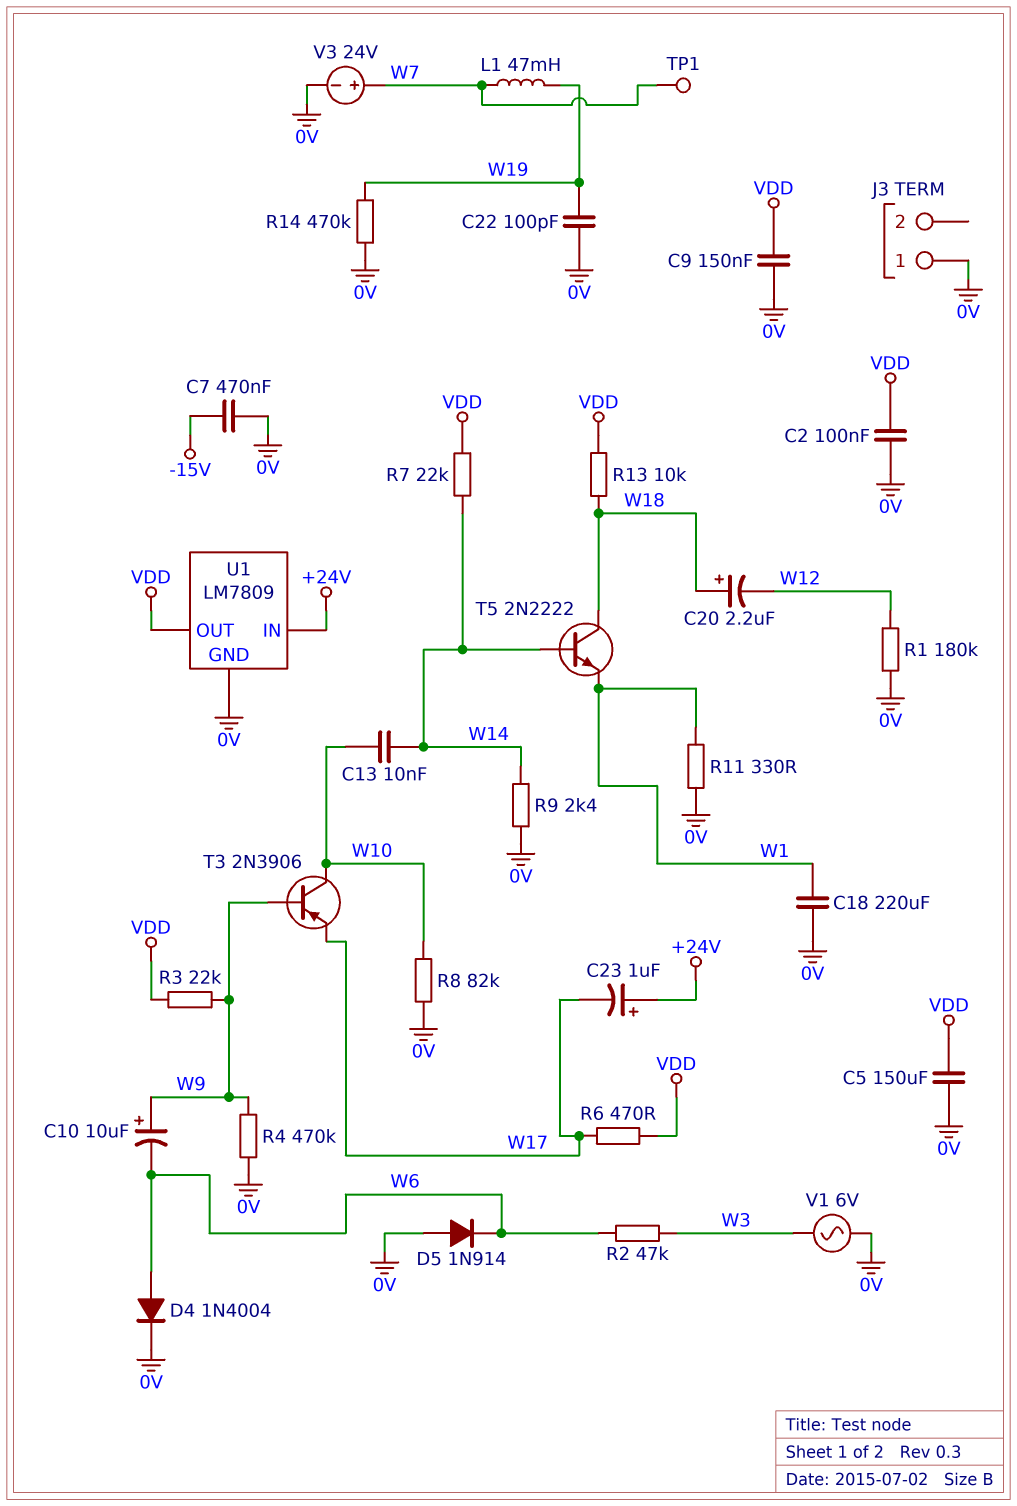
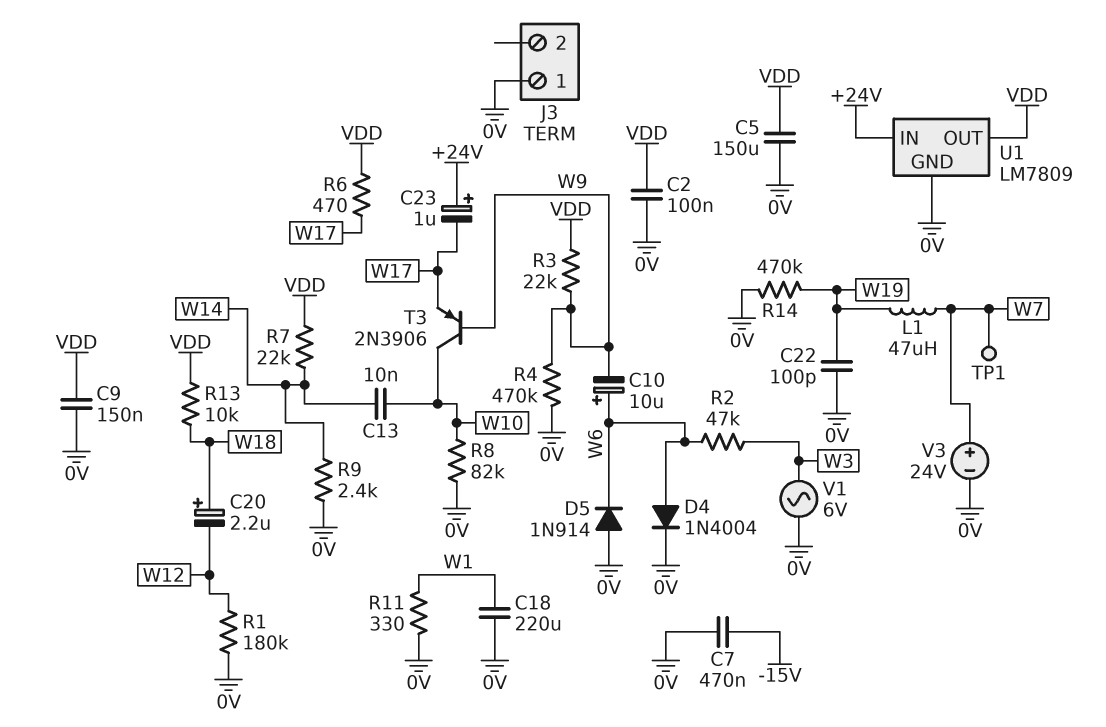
C10: 10uF (plus W9, minus W6) -> 10uF (plus W6, minus W9)
L1: 47mH (W7, W19) -> 47uH (W7, W19)
T5: NPN 2N2222 (B W14, C W18, E W1) -> none

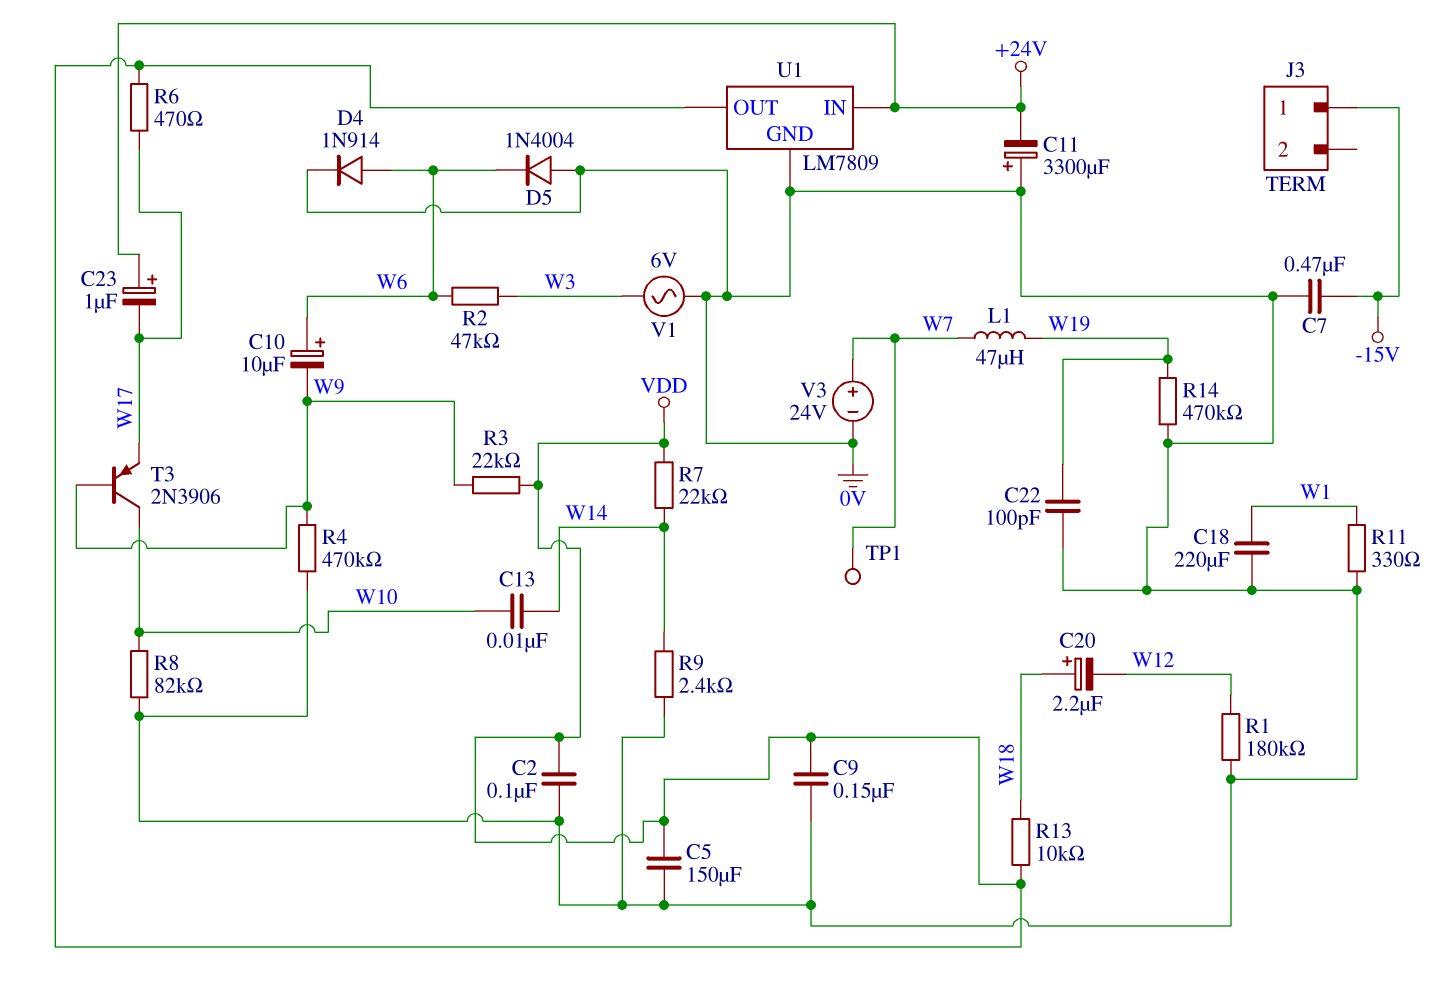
C11: none -> 3300uF (plus 0V, minus +24V)
D4: diode 1N4004 (A W6, K 0V) -> diode 1N914 (A W6, K 0V)
D5: diode 1N914 (A 0V, K W6) -> diode 1N4004 (A 0V, K W6)
J3 pin 1: 0V -> -15V

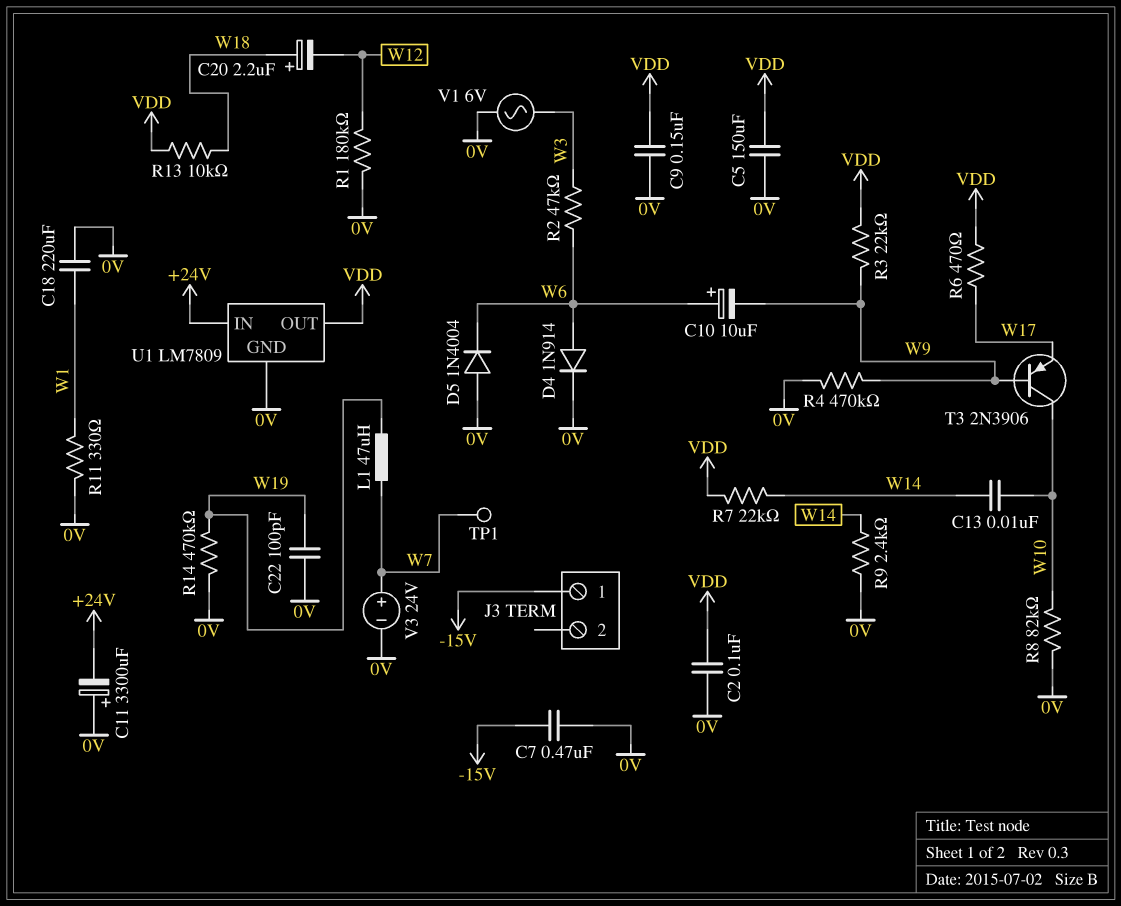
C23: 1uF (plus +24V, minus W17) -> none

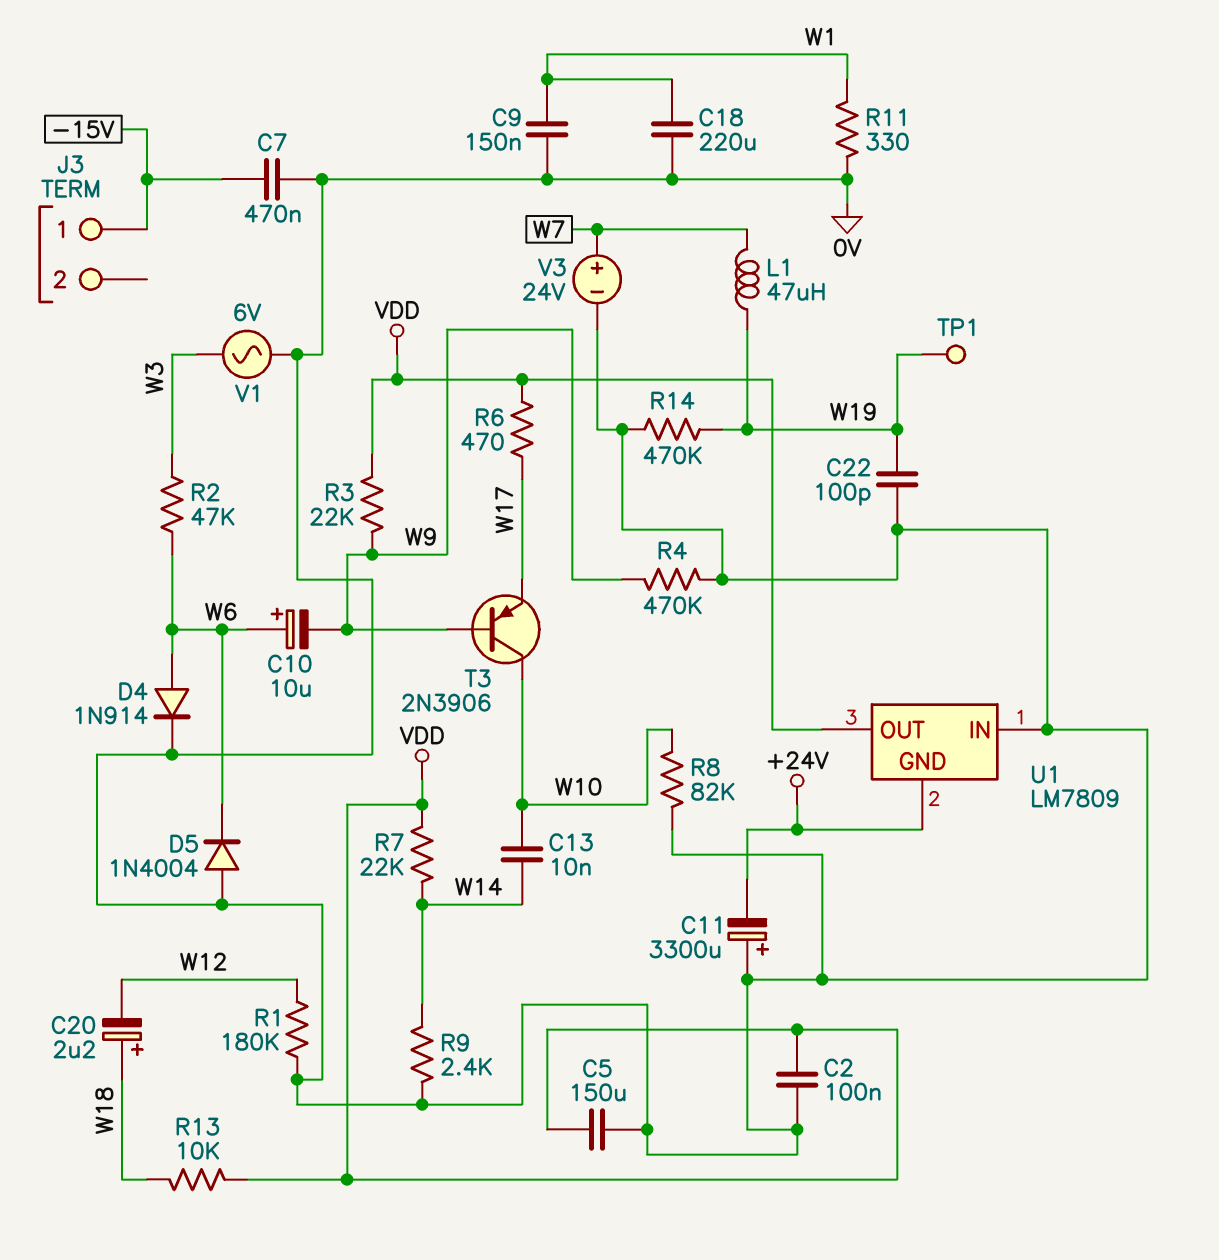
C9: 150nF (0V, VDD) -> 150nF (0V, W1)
TP1: test point (W7) -> test point (W19)
U1 pin GND: 0V -> +24V
U1 pin IN: +24V -> 0V

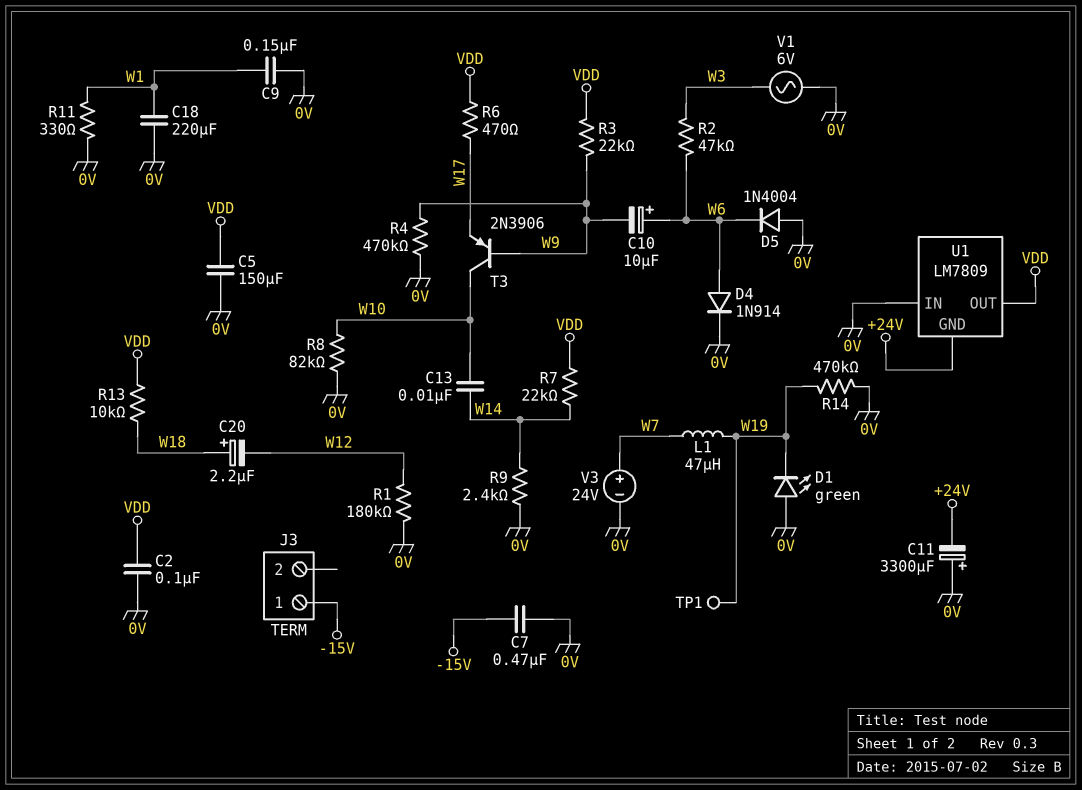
C22: 100pF (0V, W19) -> none
D1: none -> LED green (A 0V, K W19)

